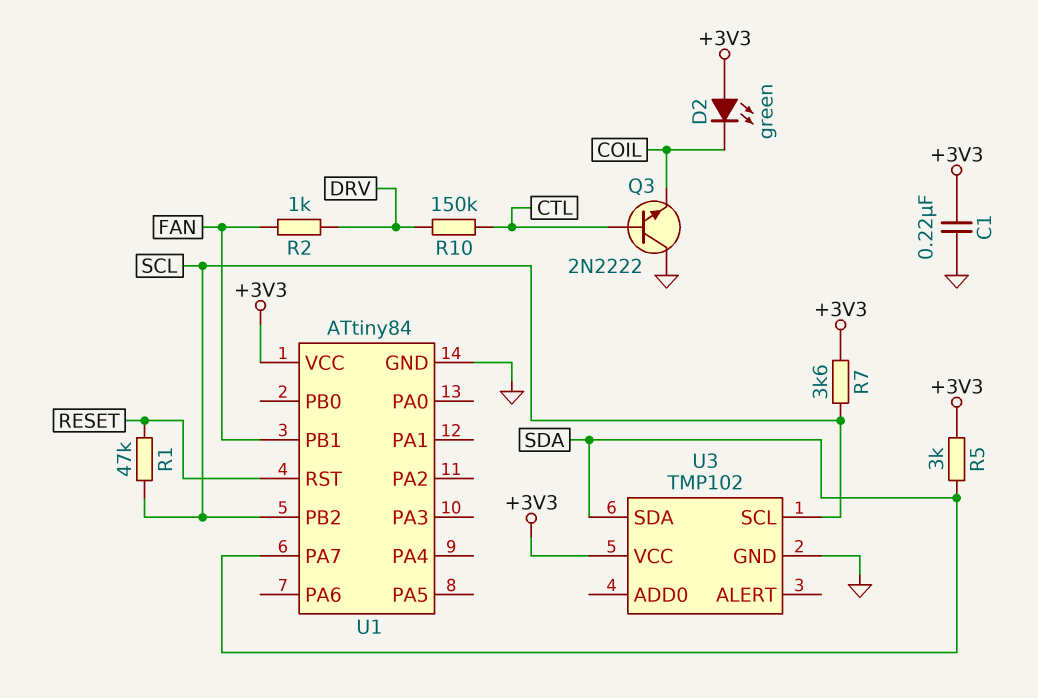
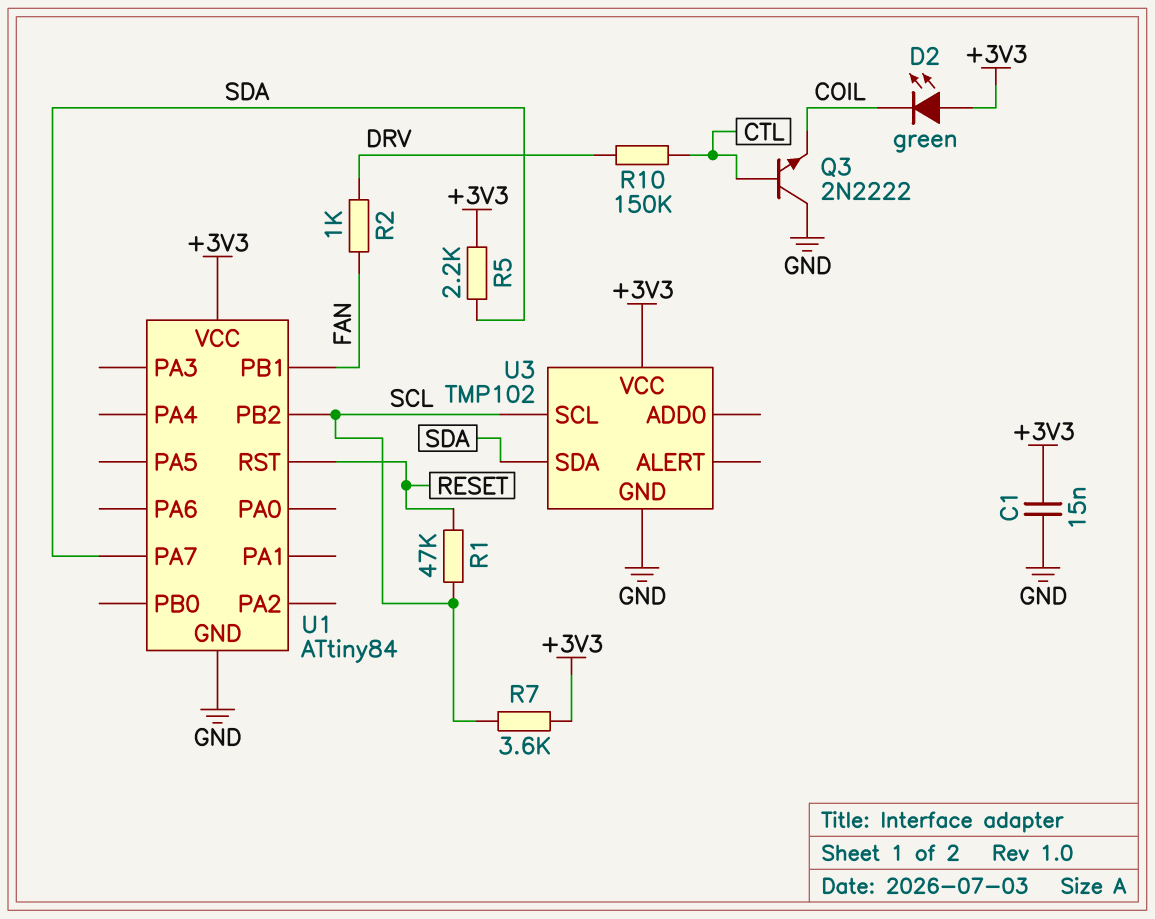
C1: 220nF (+3V3, GND) -> 15nF (+3V3, GND)
R5: 3k (+3V3, SDA) -> 2.2k (+3V3, SDA)

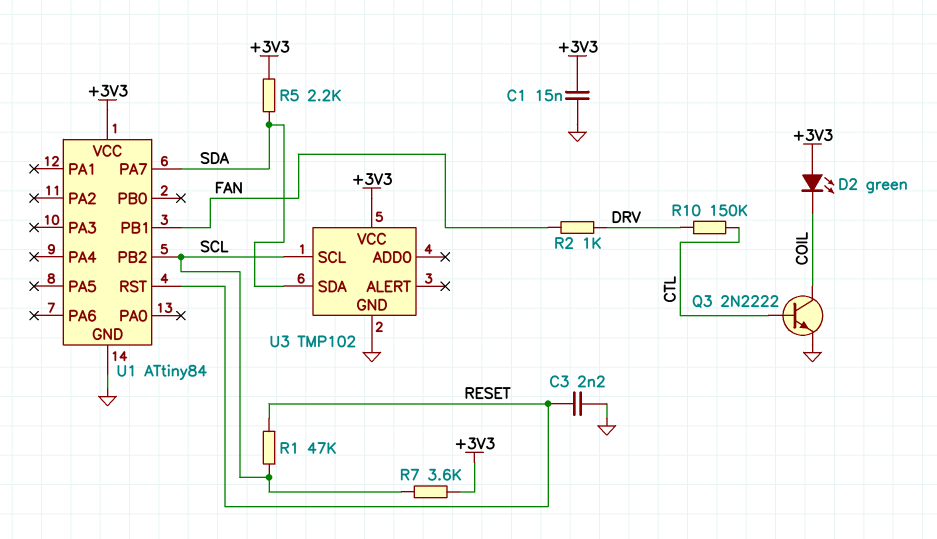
C3: none -> 2.2nF (GND, RESET)
Q3: NPN 2N2222 (B CTL, C GND, E COIL) -> NPN 2N2222 (B CTL, C COIL, E GND)

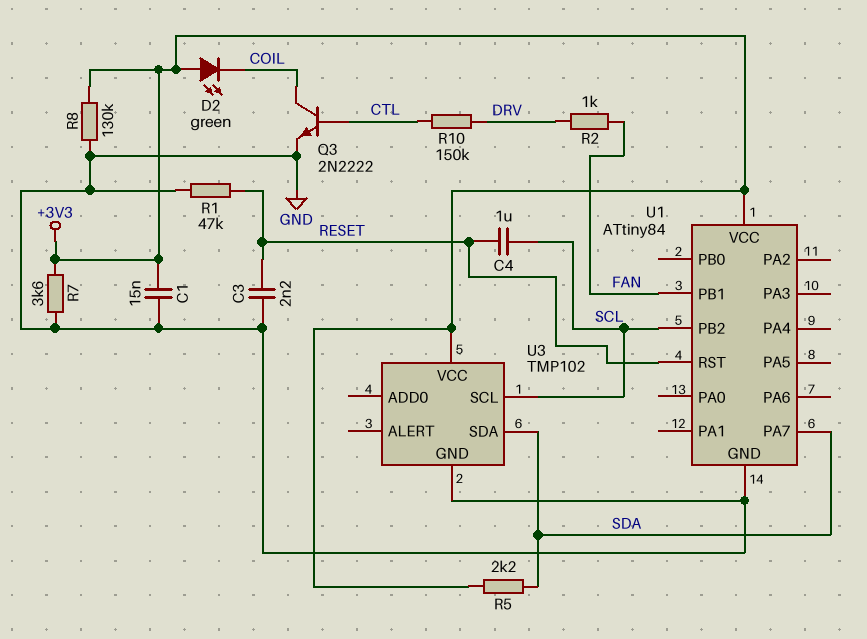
C4: none -> 1uF (RESET, SCL)
R1: 47k (RESET, SCL) -> 47k (GND, RESET)
R7: 3.6k (+3V3, SCL) -> 3.6k (+3V3, GND)
R8: none -> 130k (+3V3, GND)

